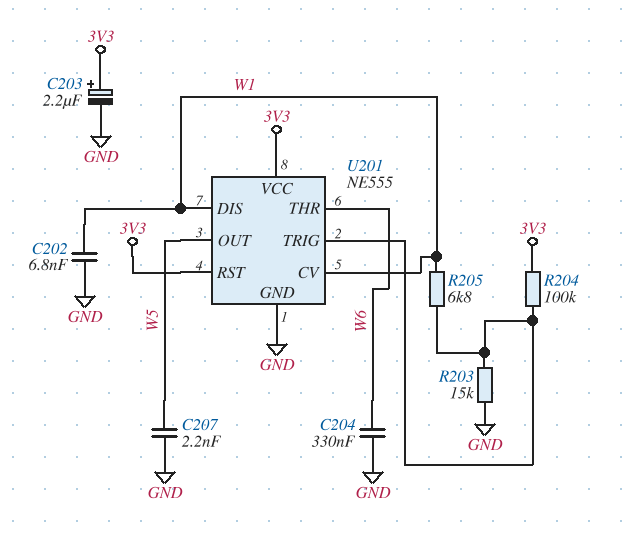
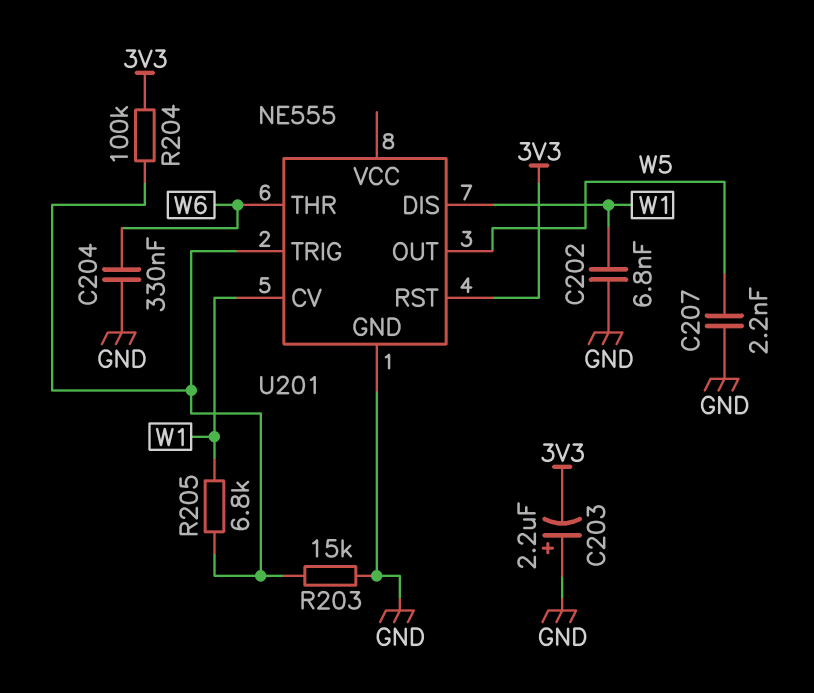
C203: 2.2uF (plus 3V3, minus GND) -> 2.2uF (plus GND, minus 3V3)
U201 pin VCC: 3V3 -> none

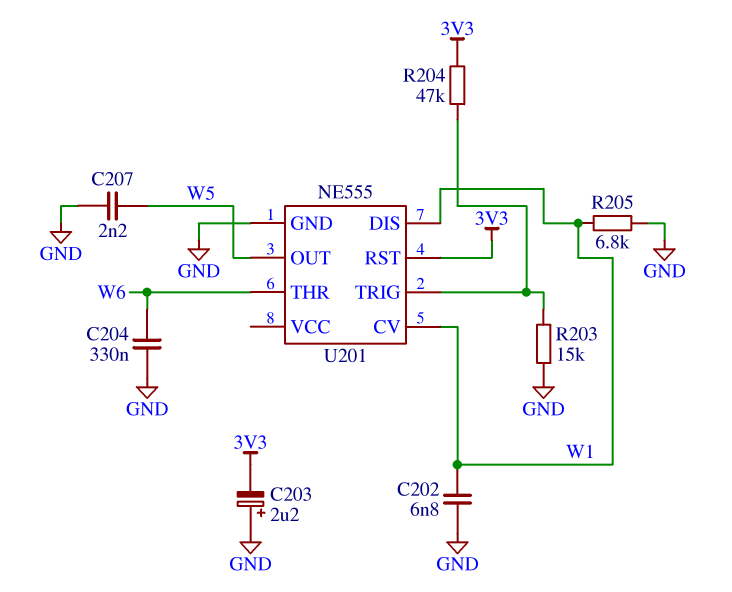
R204: 100k (3V3, U201/TRIG) -> 47k (3V3, U201/TRIG)
R205: 6.8k (U201/TRIG, W1) -> 6.8k (GND, W1)

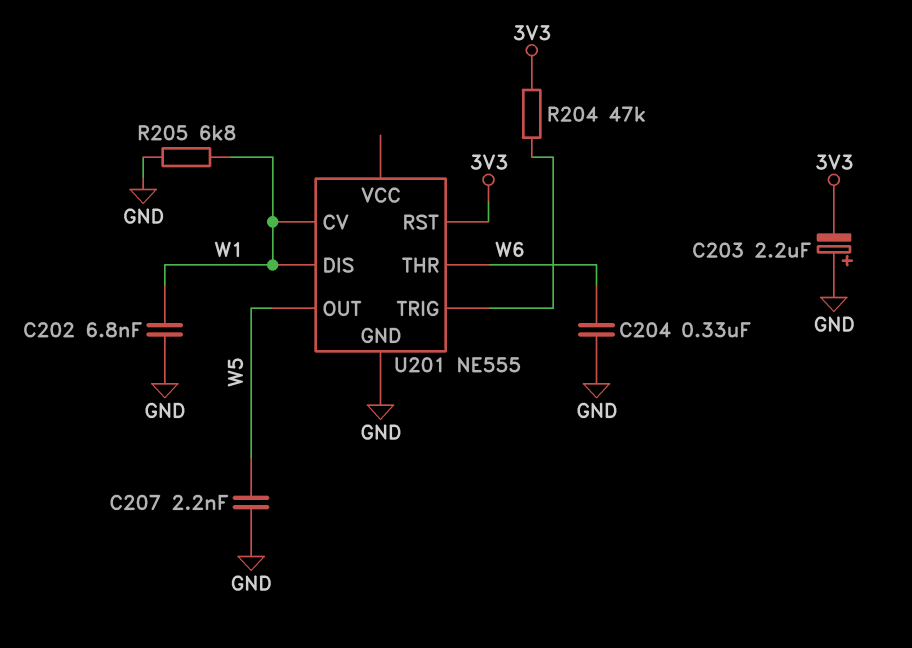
R203: 15k (GND, U201/TRIG) -> none

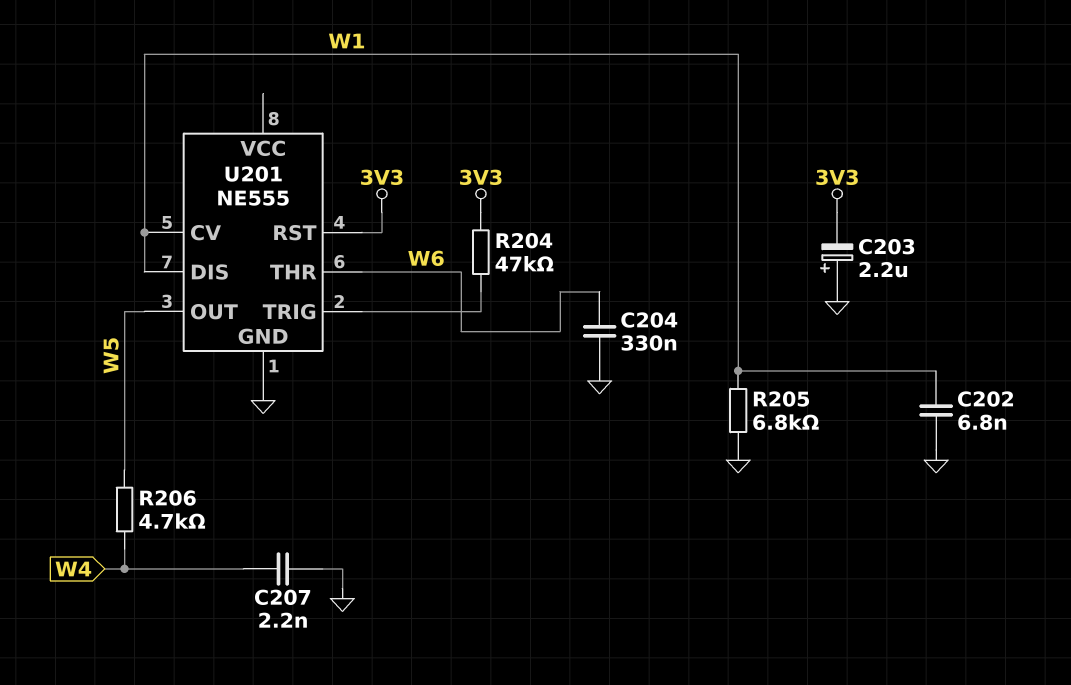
C207: 2.2nF (GND, W5) -> 2.2nF (GND, W4)
R206: none -> 4.7k (W4, W5)

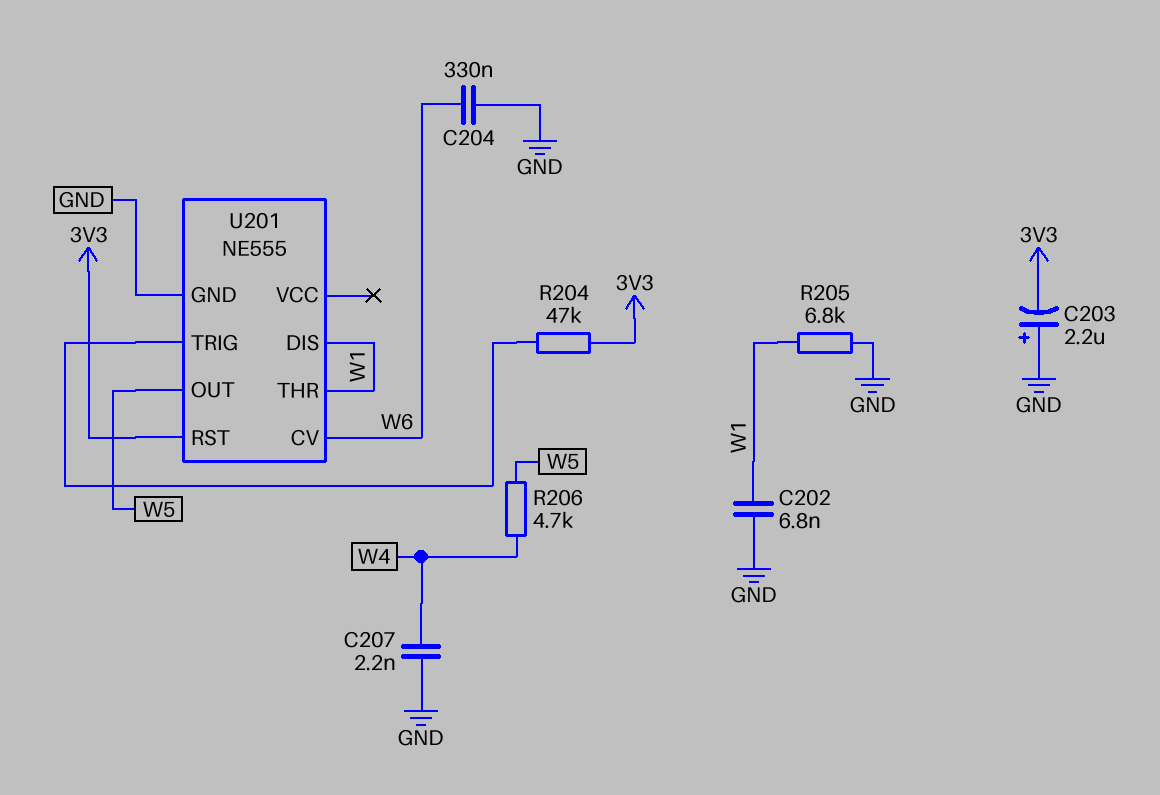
U201 pin CV: W1 -> W6
U201 pin THR: W6 -> W1

